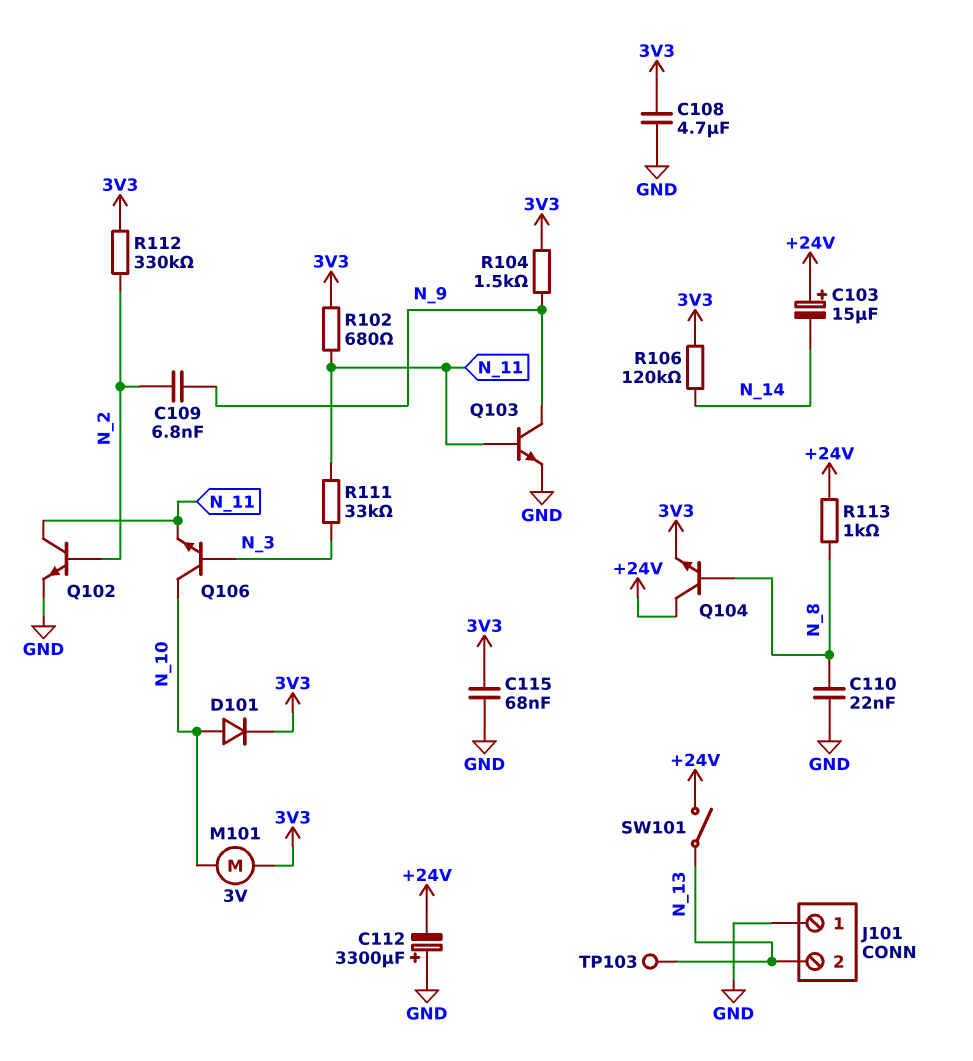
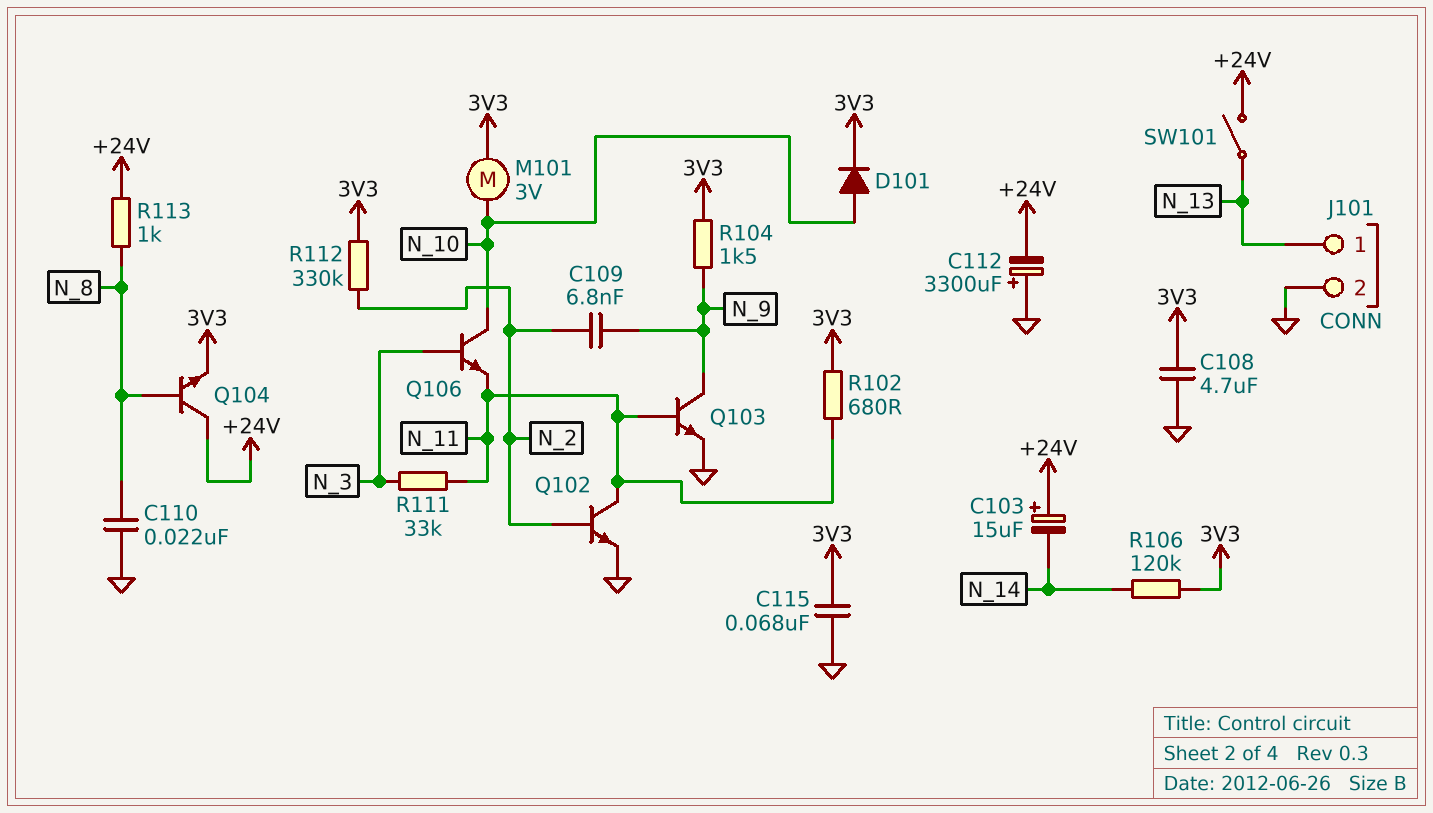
J101 pin 1: GND -> N_13
J101 pin 2: N_13 -> GND
TP103: test point (N_13) -> none

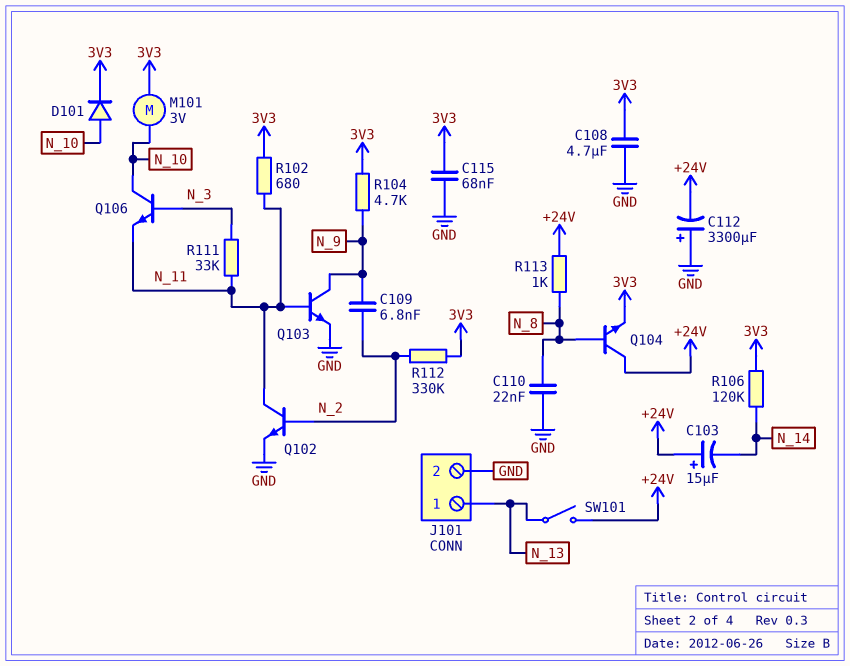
R104: 1.5k (3V3, N_9) -> 4.7k (3V3, N_9)

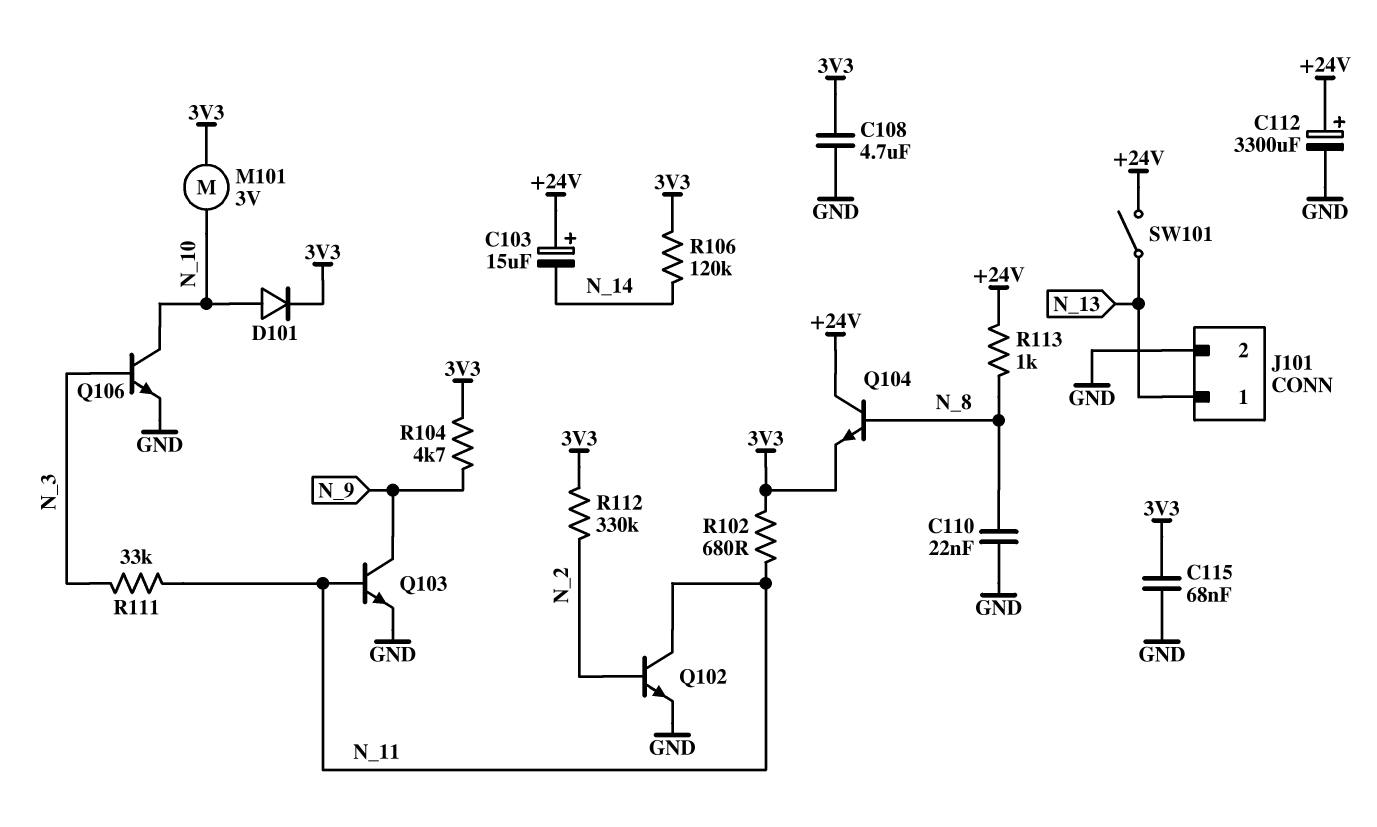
C109: 6.8nF (N_2, N_9) -> none
C112: 3300uF (plus GND, minus +24V) -> 3300uF (plus +24V, minus GND)
Q106: NPN (B N_3, C N_10, E N_11) -> NPN (B N_3, C N_10, E GND)

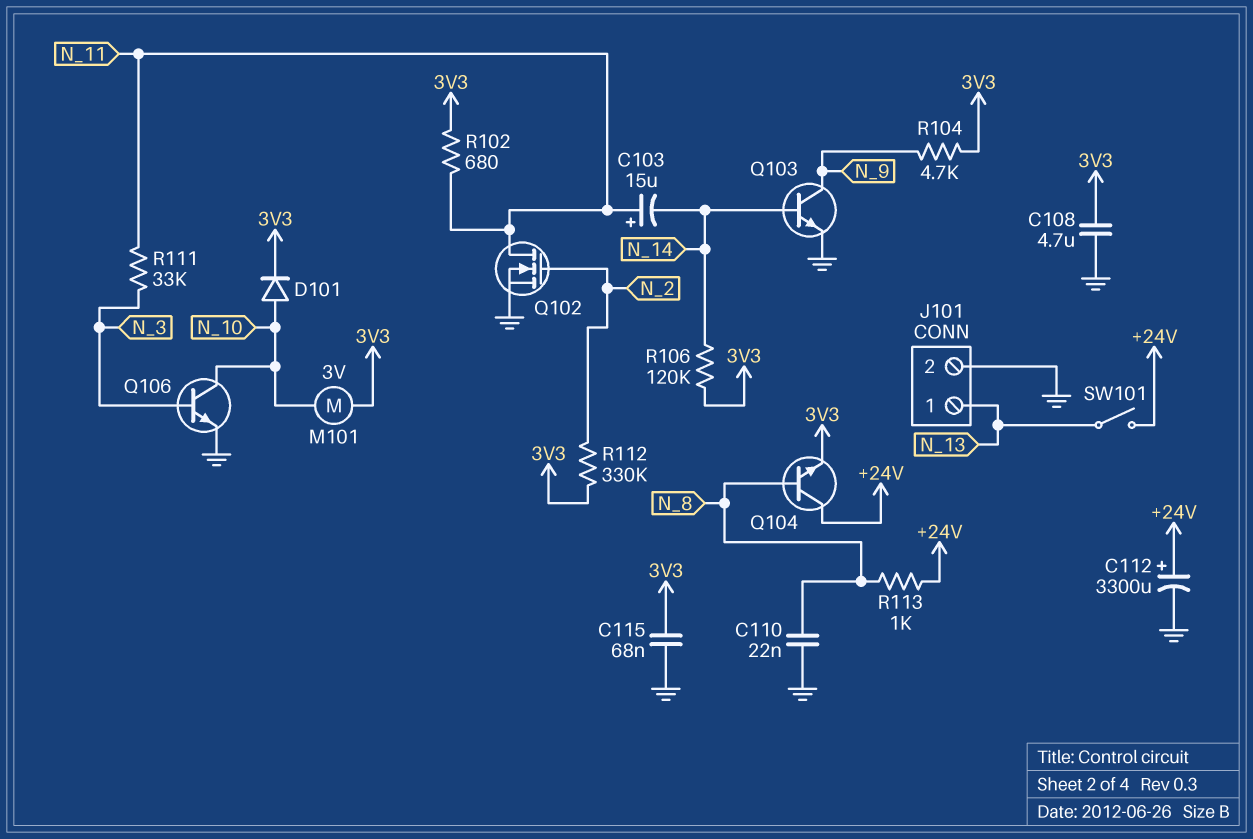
C103: 15uF (plus +24V, minus N_14) -> 15uF (plus N_11, minus N_14)
Q102: NPN (B N_2, C N_11, E GND) -> NMOS (G N_2, D N_11, S GND)
Q103: NPN (B N_11, C N_9, E GND) -> NPN (B N_14, C N_9, E GND)

